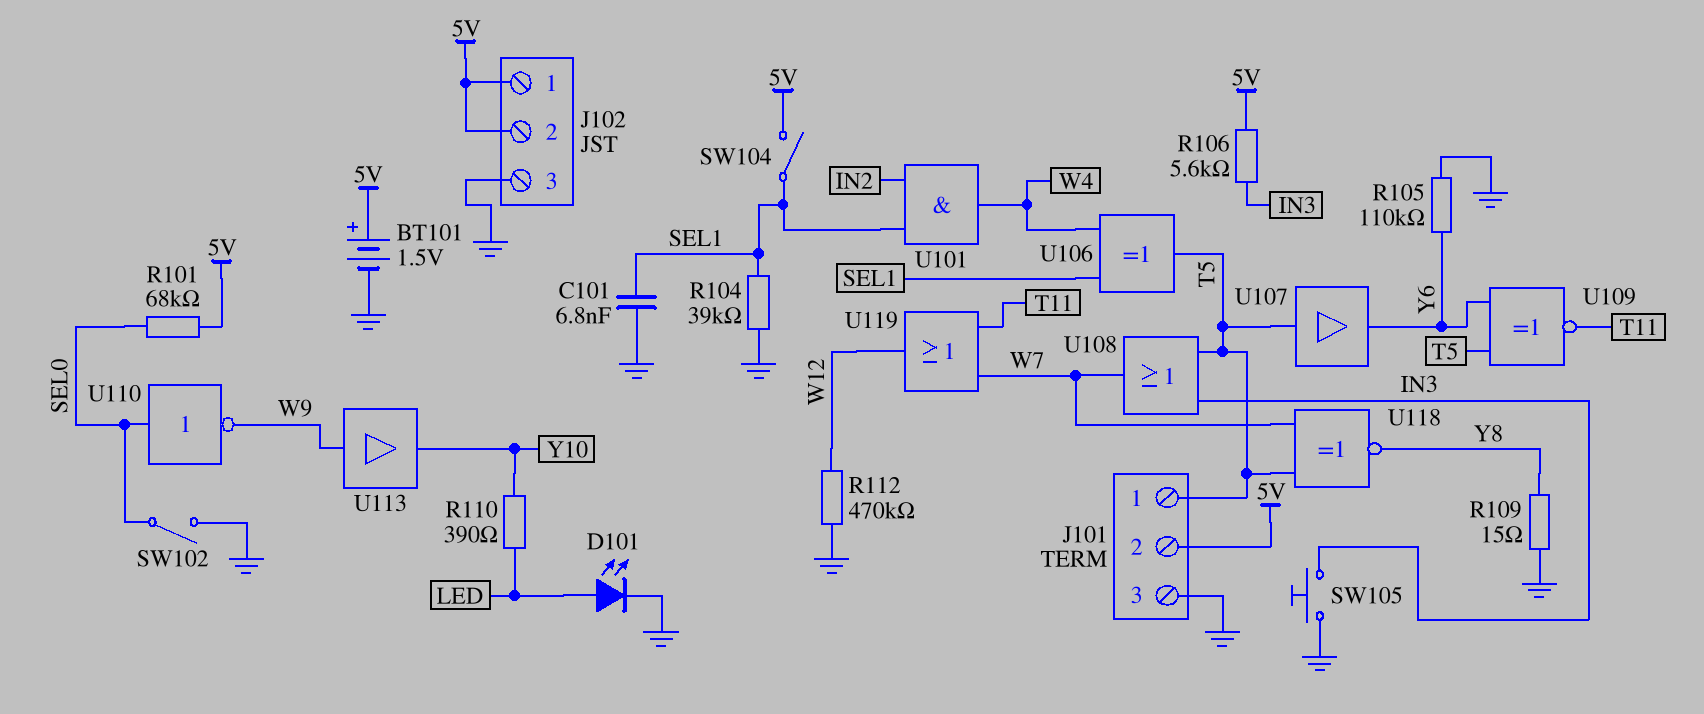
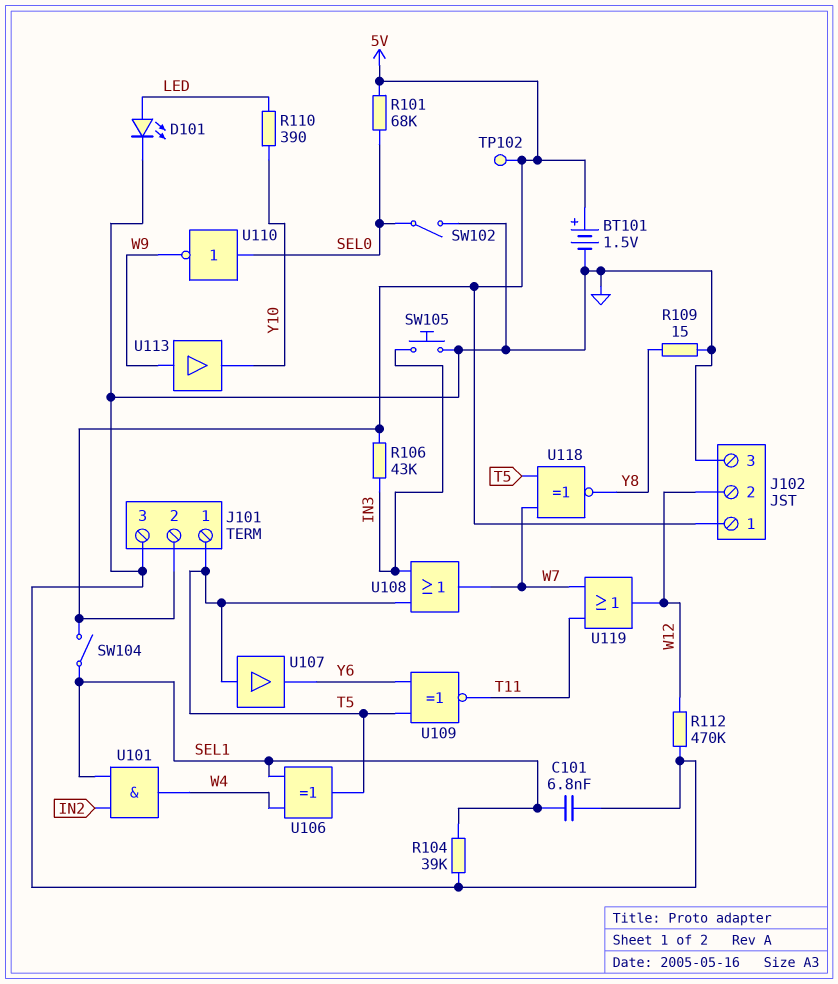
J102 pin 2: 5V -> W12
R105: 110k (GND, Y6) -> none
R106: 5.6k (5V, IN3) -> 43k (5V, IN3)
TP102: none -> test point (5V)

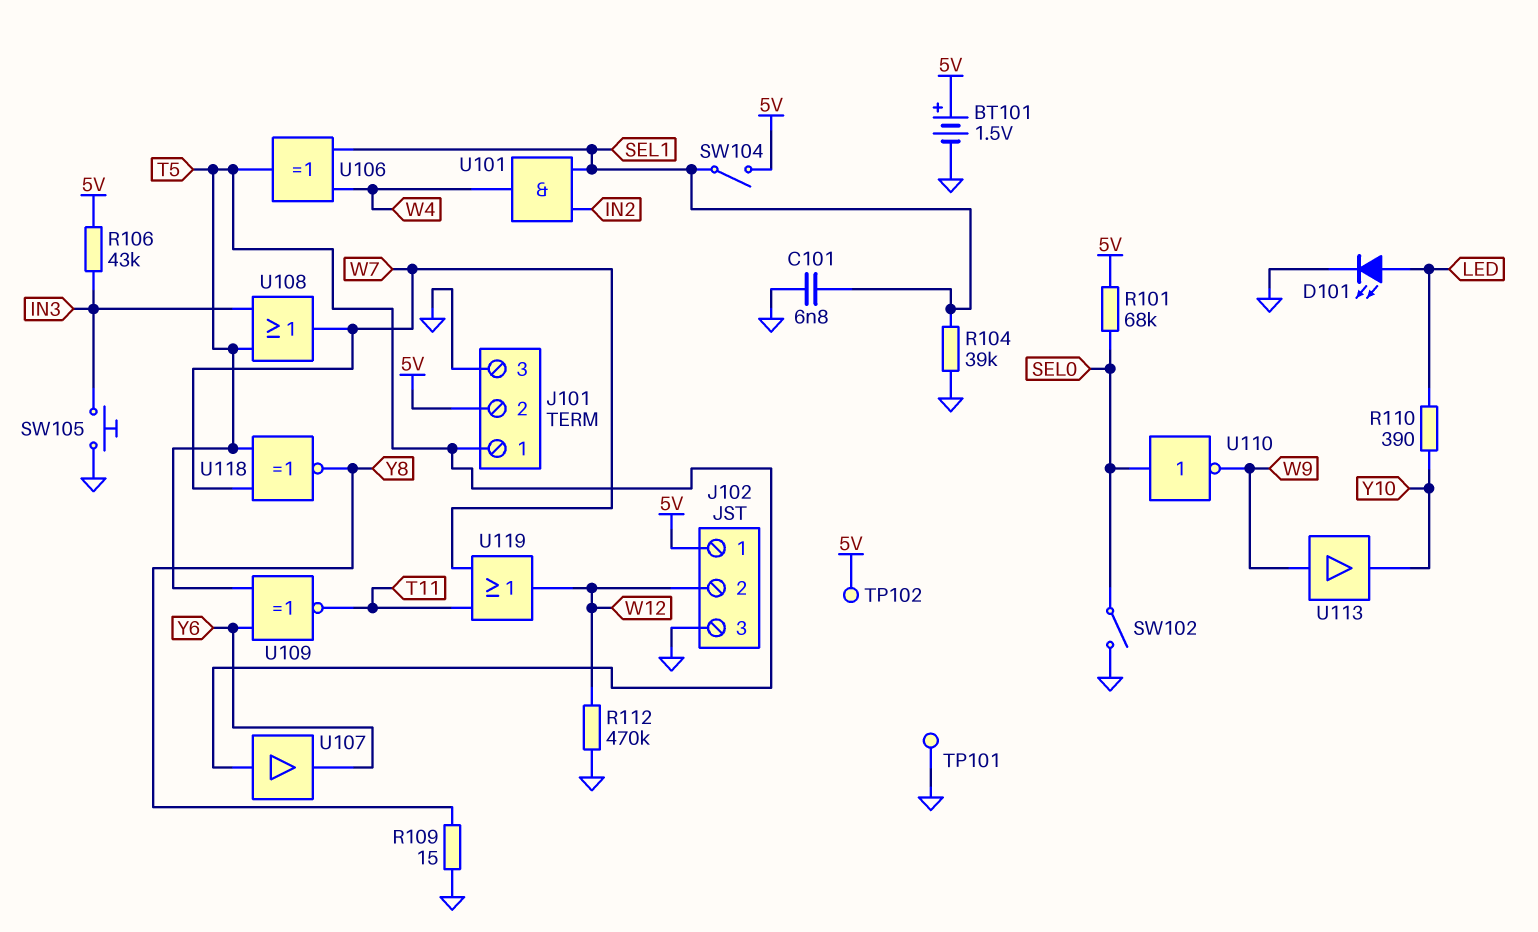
TP101: none -> test point (GND)

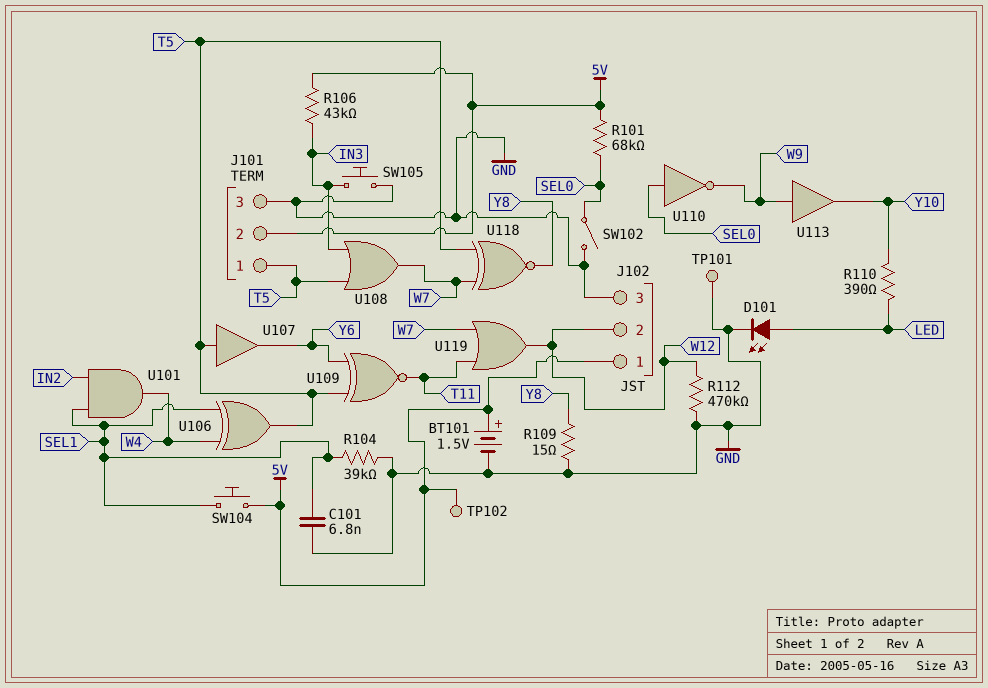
SW104: switch (5V, SEL1) -> button (5V, SEL1)

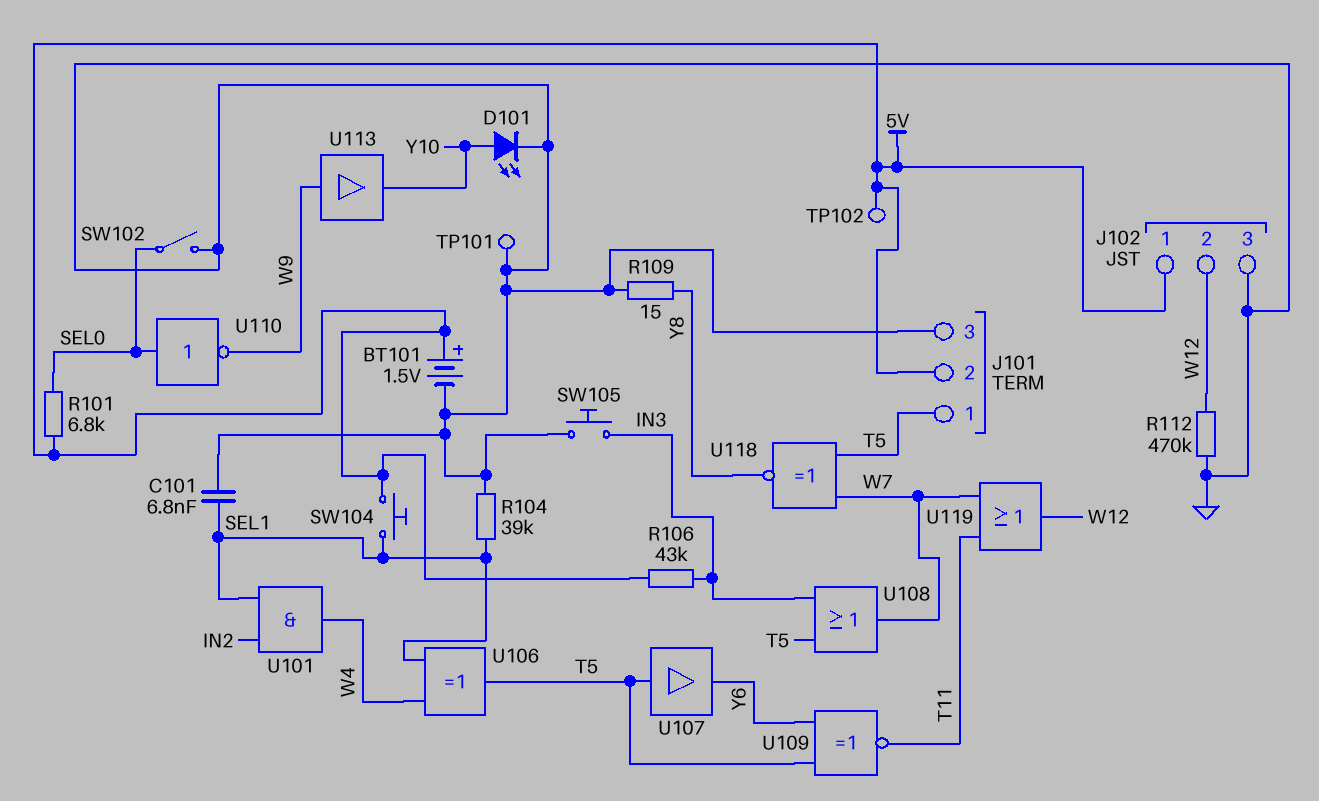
D101: LED (A LED, K GND) -> LED (A Y10, K GND)
R101: 68k (5V, SEL0) -> 6.8k (5V, SEL0)
R110: 390 (LED, Y10) -> none

